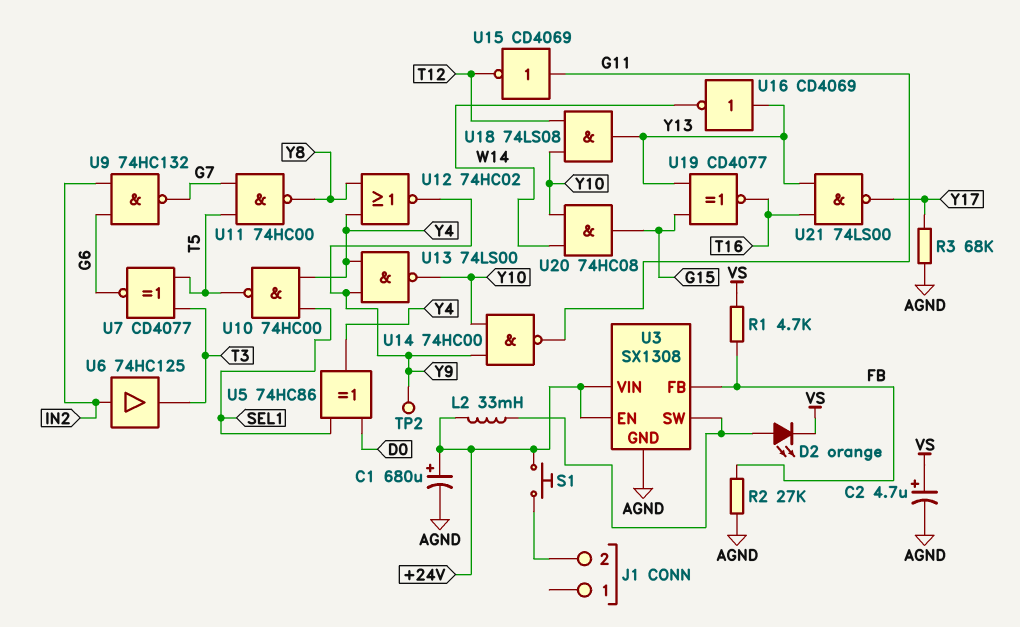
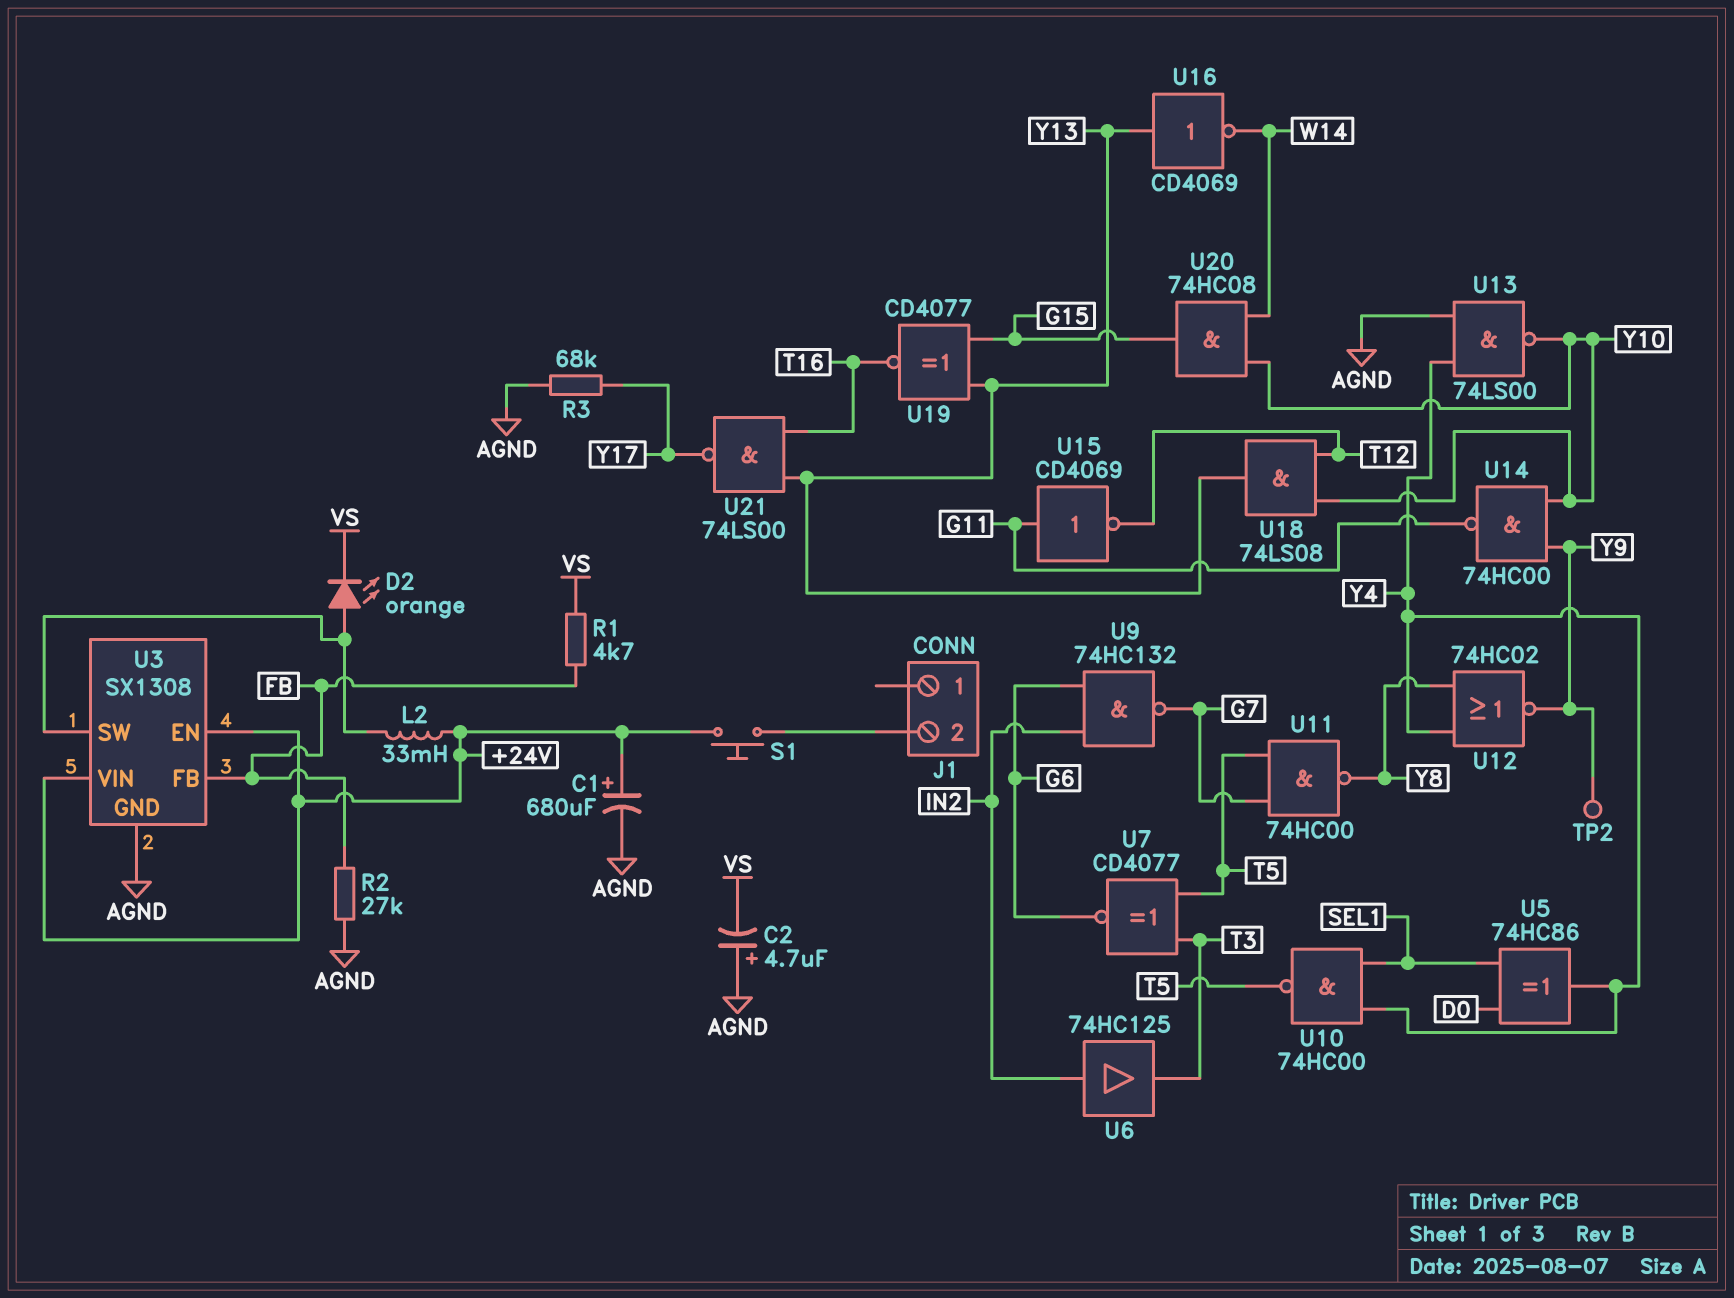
C2: 4.7uF (plus VS, minus AGND) -> 4.7uF (plus AGND, minus VS)
U13: NAND 74LS00 (in Y4, in Y9, out Y10) -> NAND 74LS00 (in AGND, in Y4, out Y10)

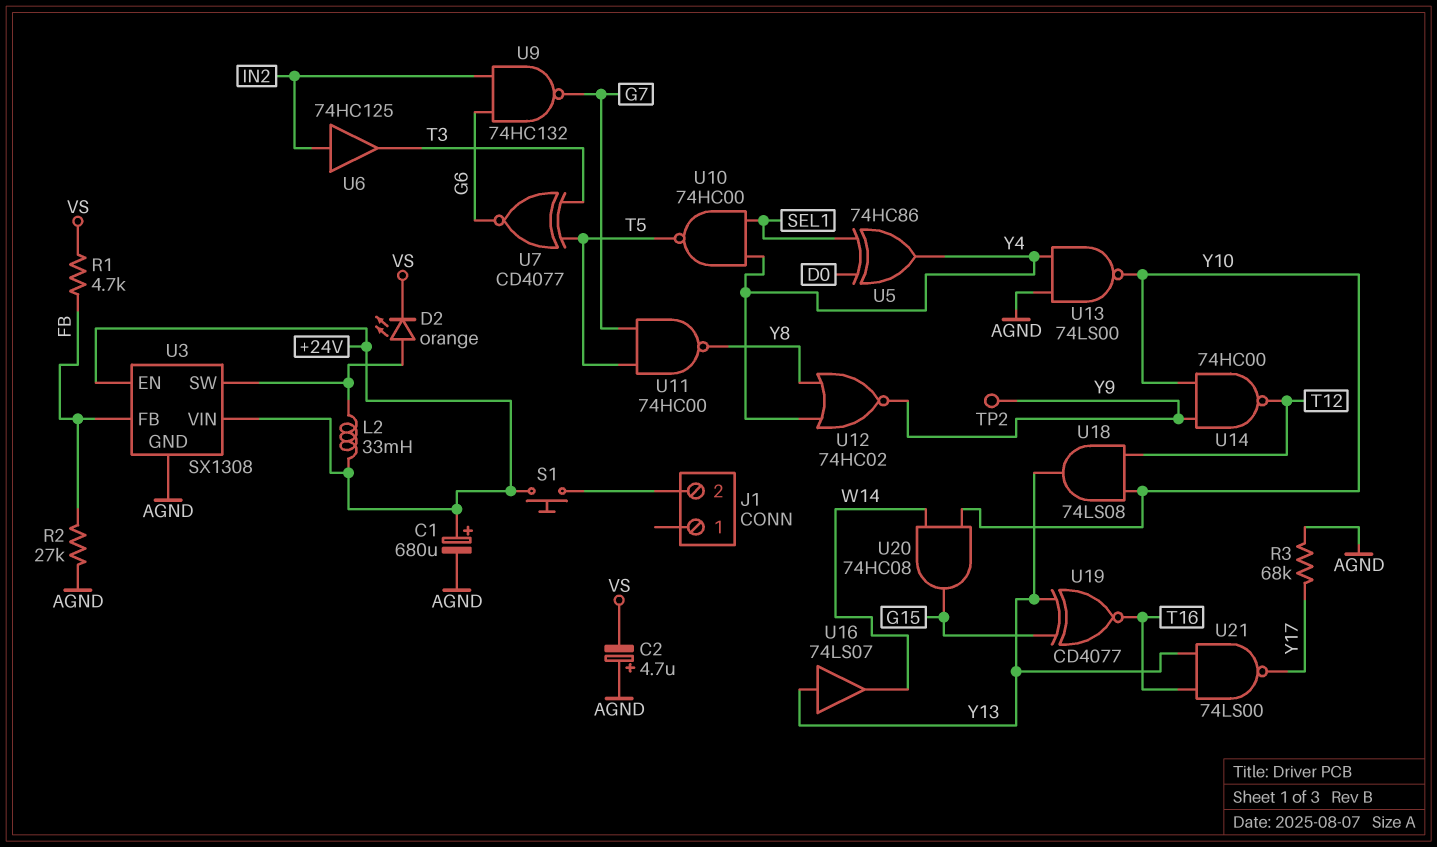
U14: NAND 74HC00 (in Y9, in Y10, out G11) -> NAND 74HC00 (in Y9, in Y10, out T12)
U15: NOT CD4069 (in G11, out T12) -> none
U16: NOT CD4069 (in Y13, out W14) -> buffer 74LS07 (in Y13, out W14)

